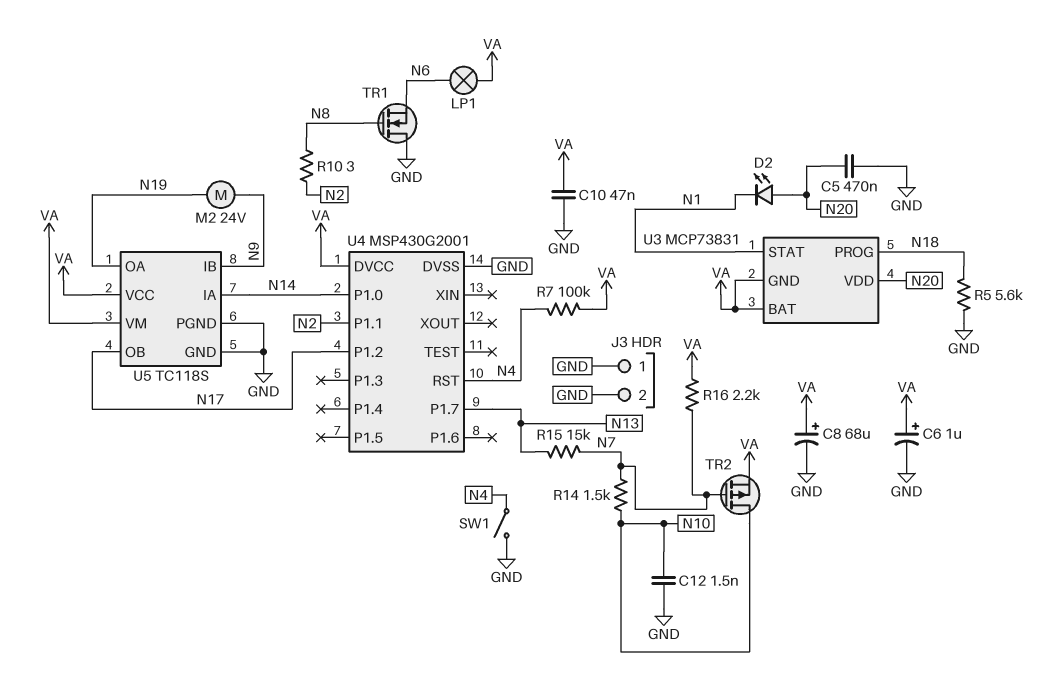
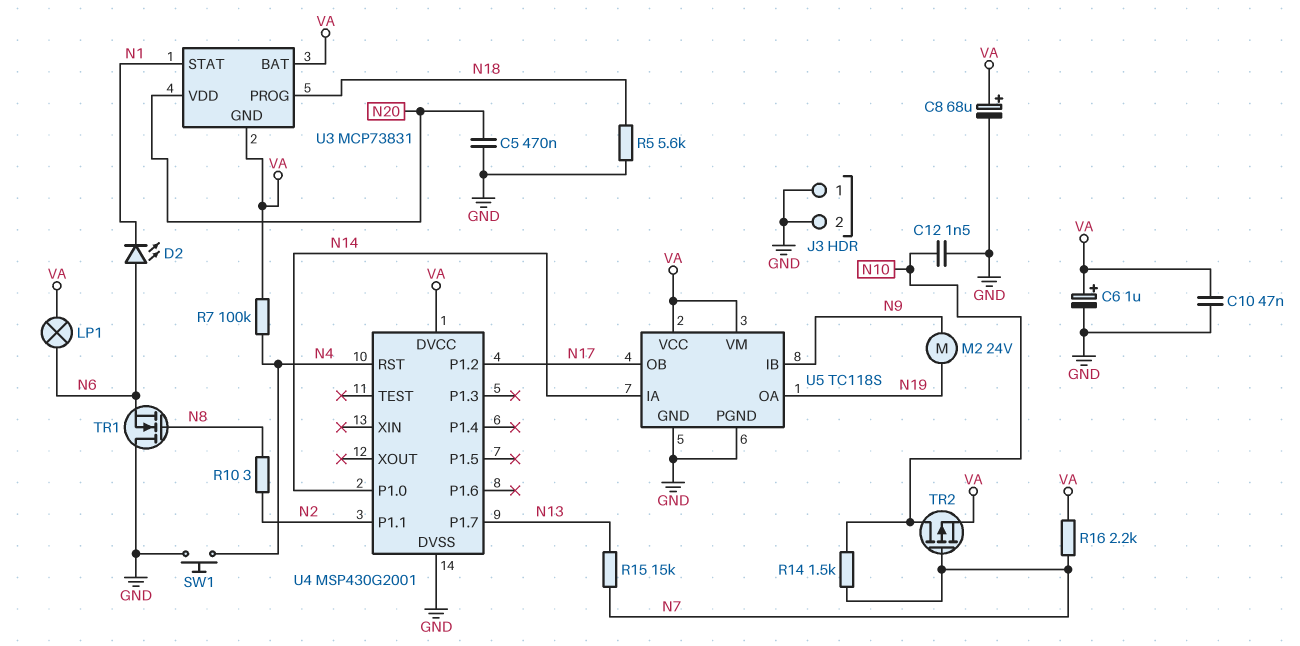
D2: LED (A N20, K N1) -> LED (A N6, K N1)
SW1: switch (GND, N4) -> button (GND, N4)

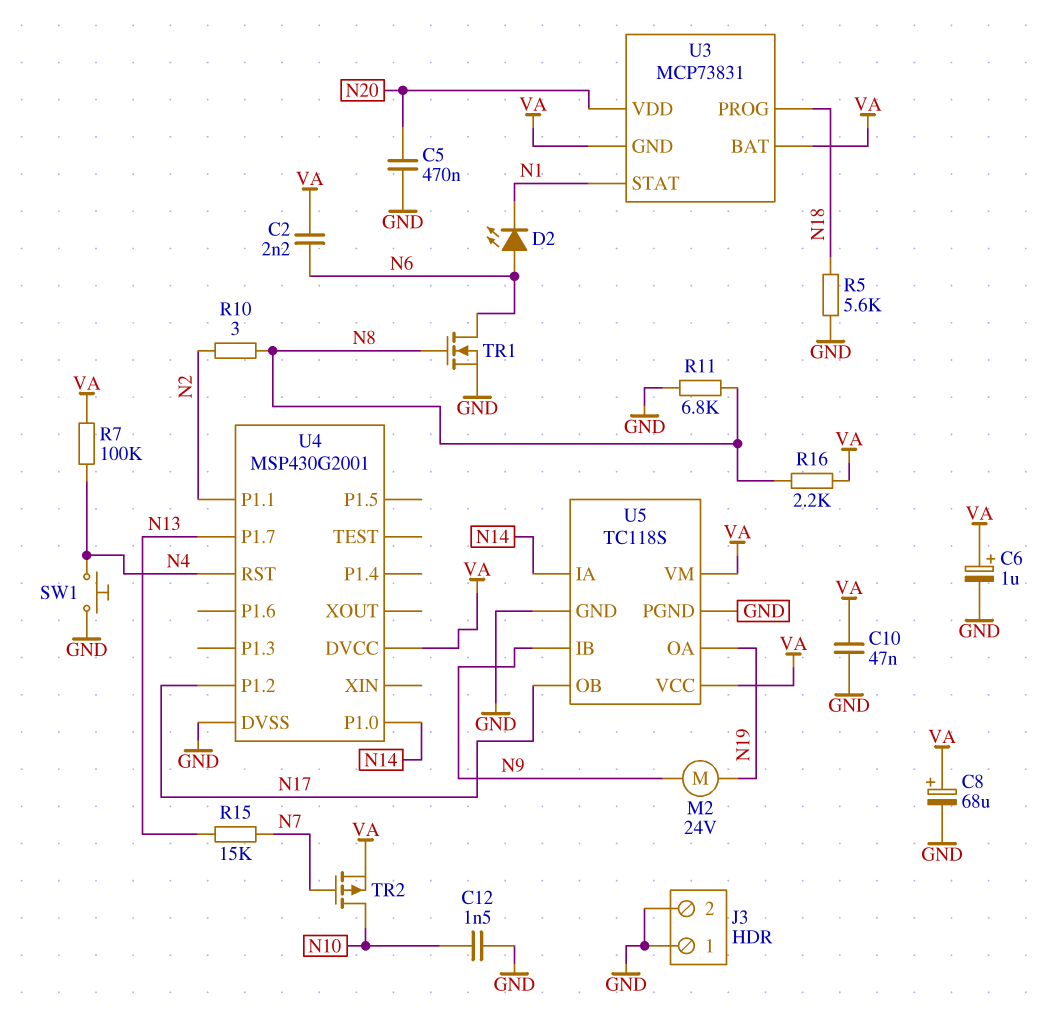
C2: none -> 2.2nF (N6, VA)
LP1: lamp (N6, VA) -> none
R11: none -> 6.8k (GND, N8)
R14: 1.5k (N7, N10) -> none
R16: 2.2k (N7, VA) -> 2.2k (N8, VA)
TR1: NMOS (G N8, D GND, S N6) -> NMOS (G N8, D N6, S GND)

